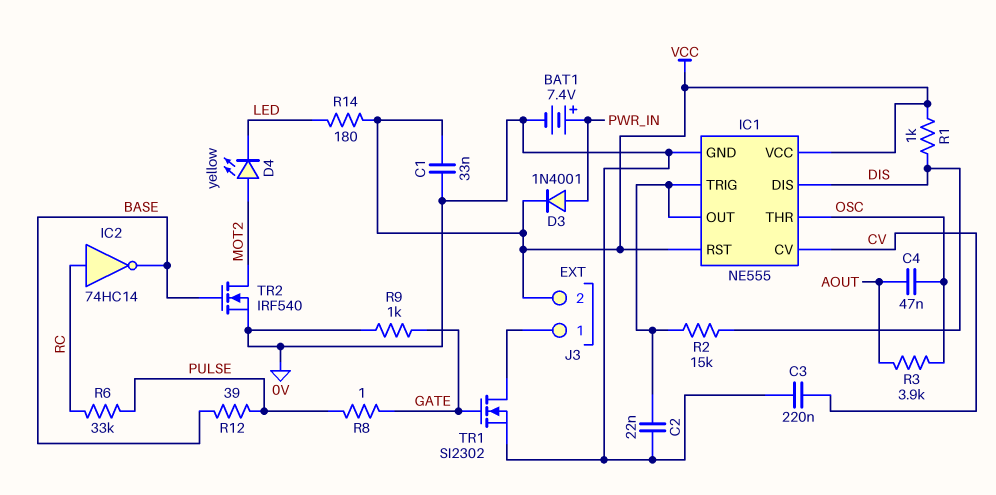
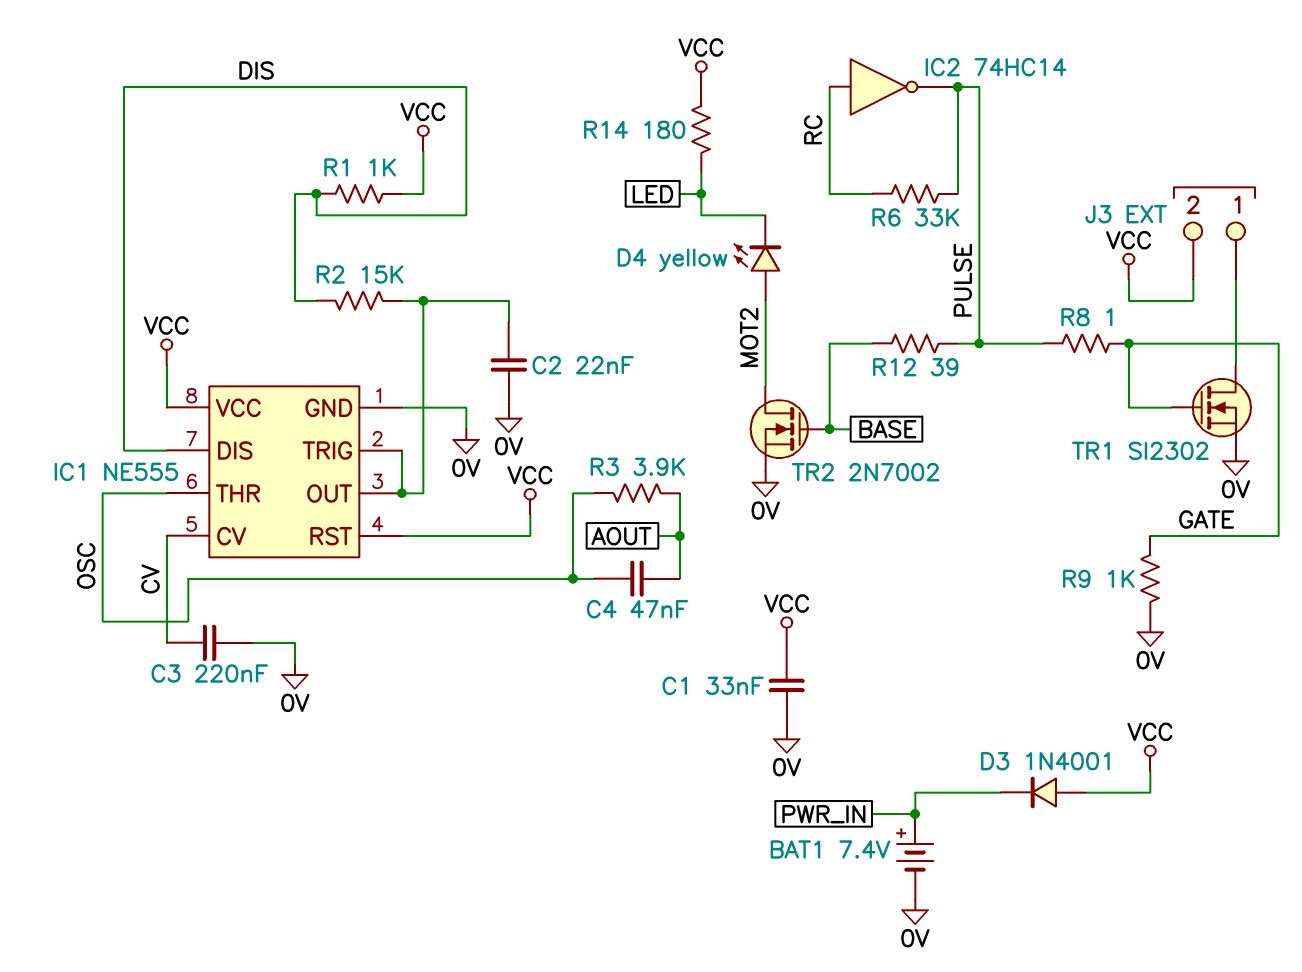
D3: diode 1N4001 (A PWR_IN, K VCC) -> diode 1N4001 (A VCC, K PWR_IN)
IC2: NOT 74HC14 (in RC, out BASE) -> NOT 74HC14 (in RC, out PULSE)
TR2: NMOS IRF540 (G BASE, D MOT2, S 0V) -> NMOS 2N7002 (G BASE, D MOT2, S 0V)

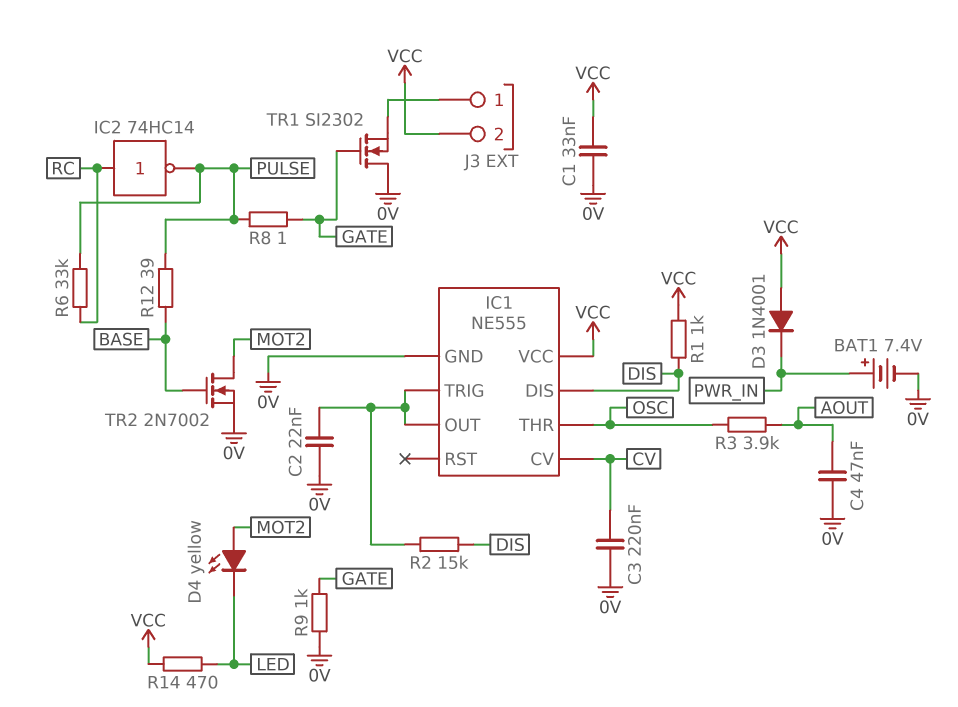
C4: 47nF (AOUT, OSC) -> 47nF (0V, AOUT)
IC1 pin RST: VCC -> none
R14: 180 (LED, VCC) -> 470 (LED, VCC)
TR1: NMOS SI2302 (G GATE, D J3/1, S 0V) -> NMOS SI2302 (G GATE, D 0V, S J3/1)

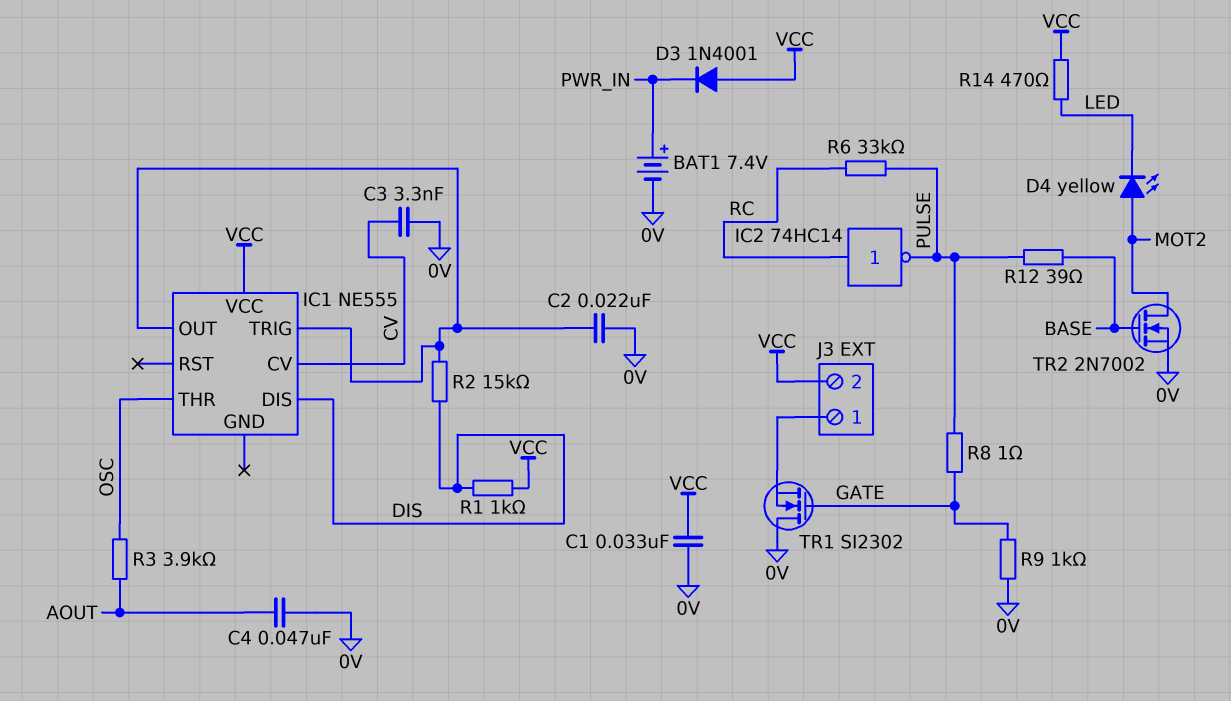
C3: 220nF (0V, CV) -> 3.3nF (0V, CV)
IC1 pin GND: 0V -> none

